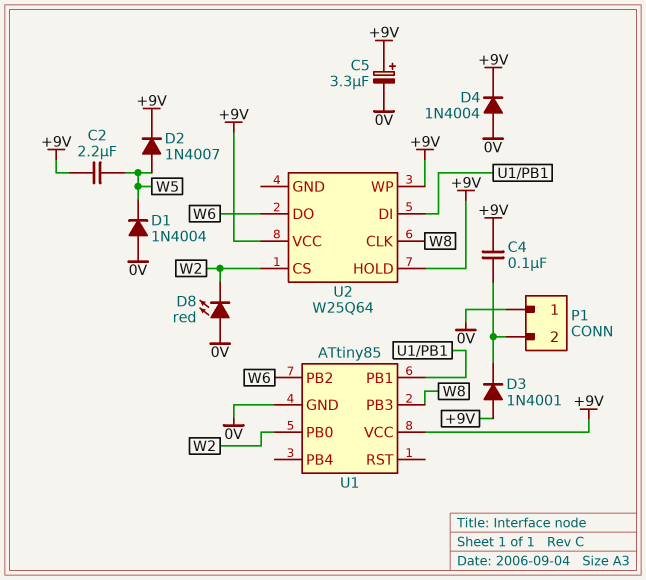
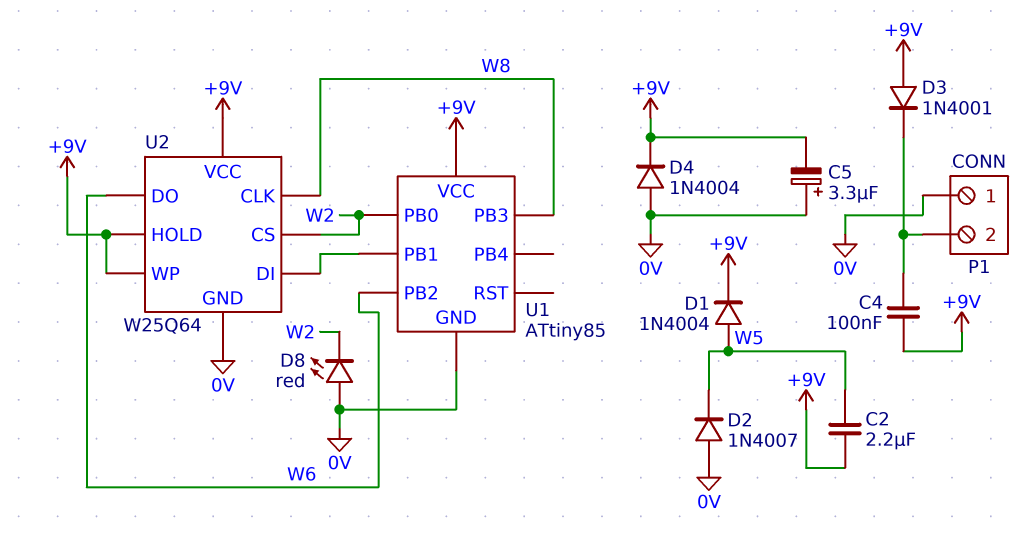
C5: 3.3uF (plus +9V, minus 0V) -> 3.3uF (plus 0V, minus +9V)
D1: diode 1N4004 (A 0V, K W5) -> diode 1N4004 (A W5, K +9V)
D2: diode 1N4007 (A W5, K +9V) -> diode 1N4007 (A 0V, K W5)
U2 pin GND: none -> 0V

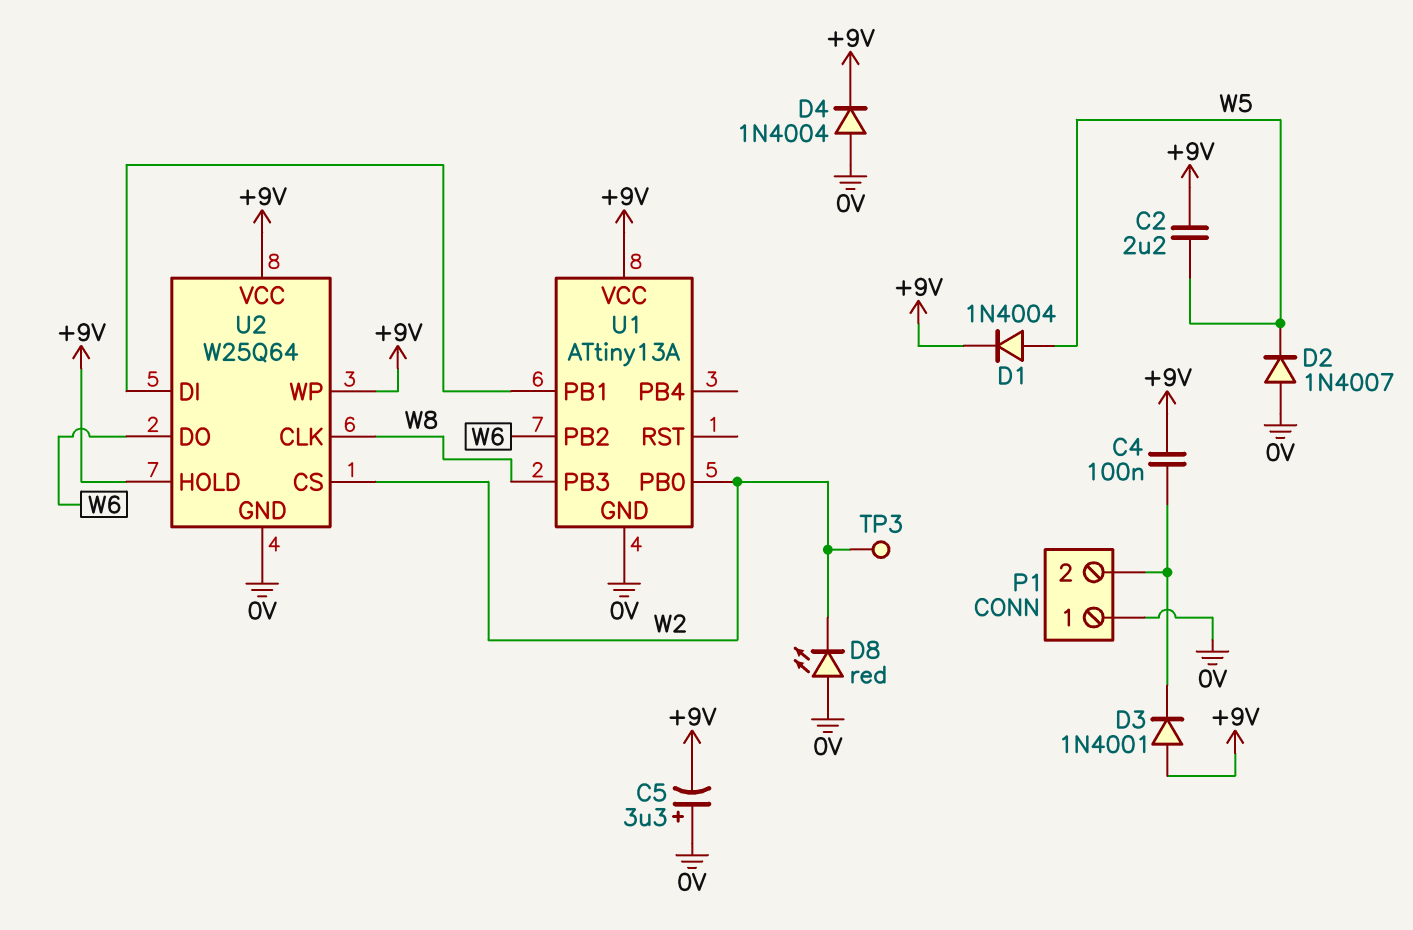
TP3: none -> test point (W2)
U1: ATtiny85 -> ATtiny13A

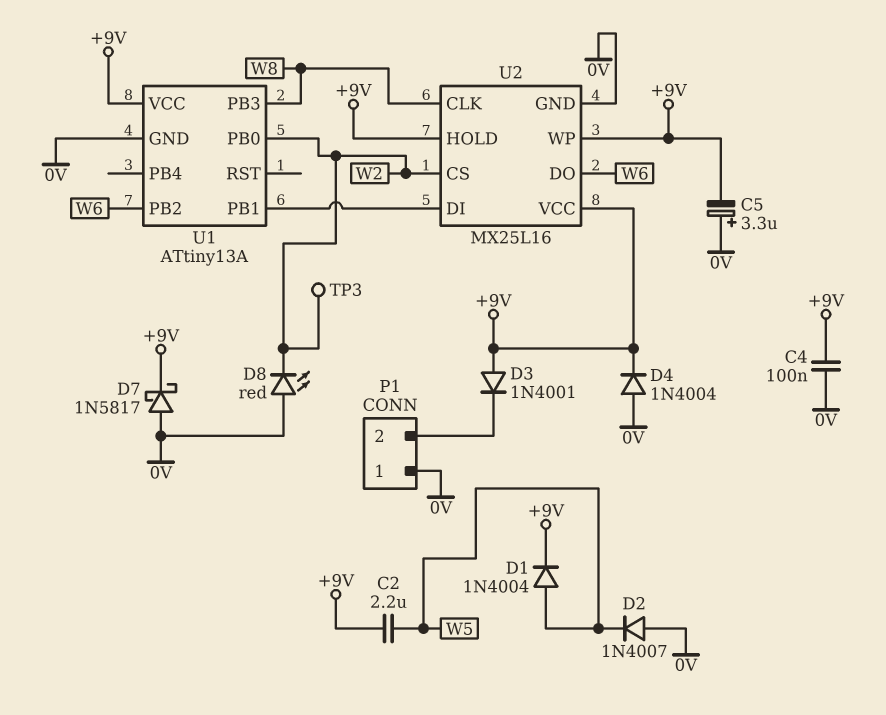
C4: 100nF (+9V, P1/2) -> 100nF (+9V, 0V)
D7: none -> schottky 1N5817 (A 0V, K +9V)
U2: W25Q64 -> MX25L16

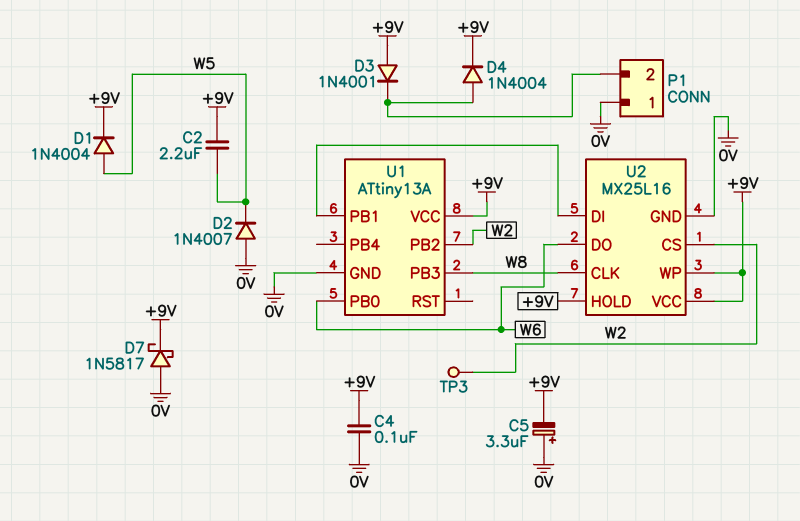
D4: diode 1N4004 (A 0V, K +9V) -> diode 1N4004 (A P1/2, K +9V)
D8: LED red (A 0V, K W2) -> none
U1 pin PB0: W2 -> W6
U1 pin PB2: W6 -> W2

